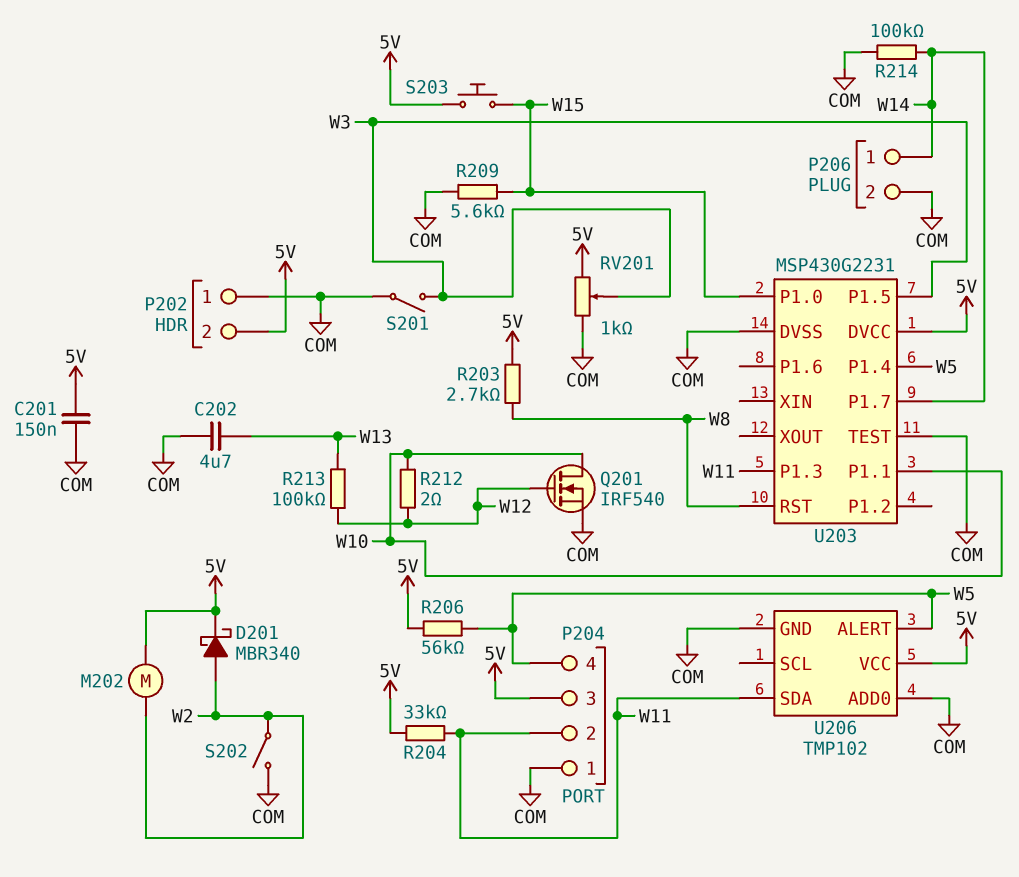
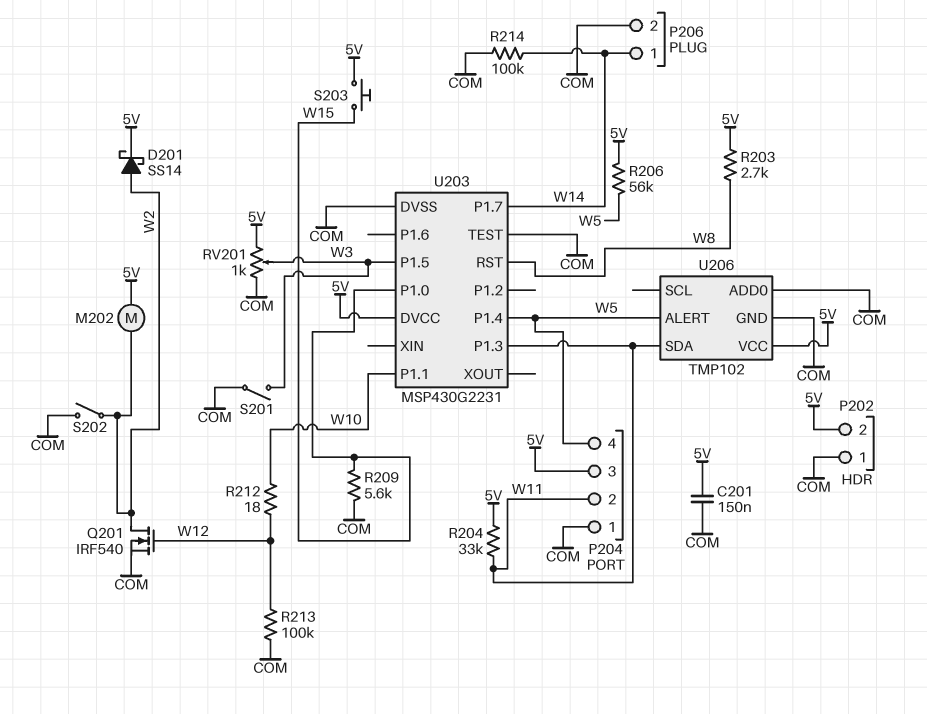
C202: 4.7uF (COM, W13) -> none
D201: schottky MBR340 (A W2, K 5V) -> schottky SS14 (A W2, K 5V)
Q201: NMOS IRF540 (G W12, D W10, S COM) -> NMOS IRF540 (G W12, D W2, S COM)
R212: 2 (W10, W12) -> 18 (W10, W12)
R213: 100k (W12, W13) -> 100k (COM, W12)

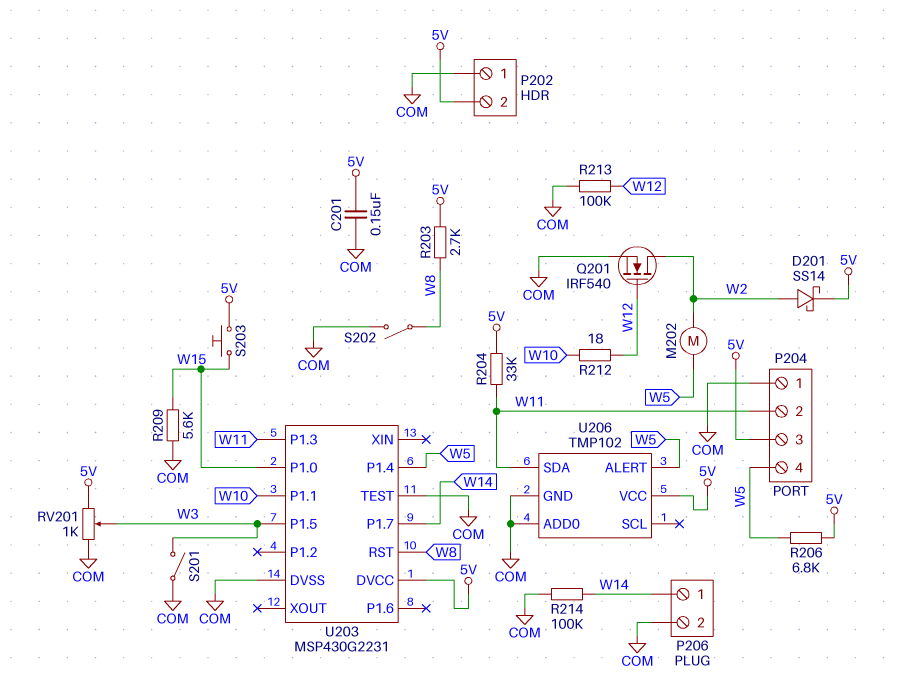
M202: motor (5V, W2) -> motor (W2, W5)
R206: 56k (5V, W5) -> 6.8k (5V, W5)
S202: switch (COM, W2) -> switch (COM, W8)

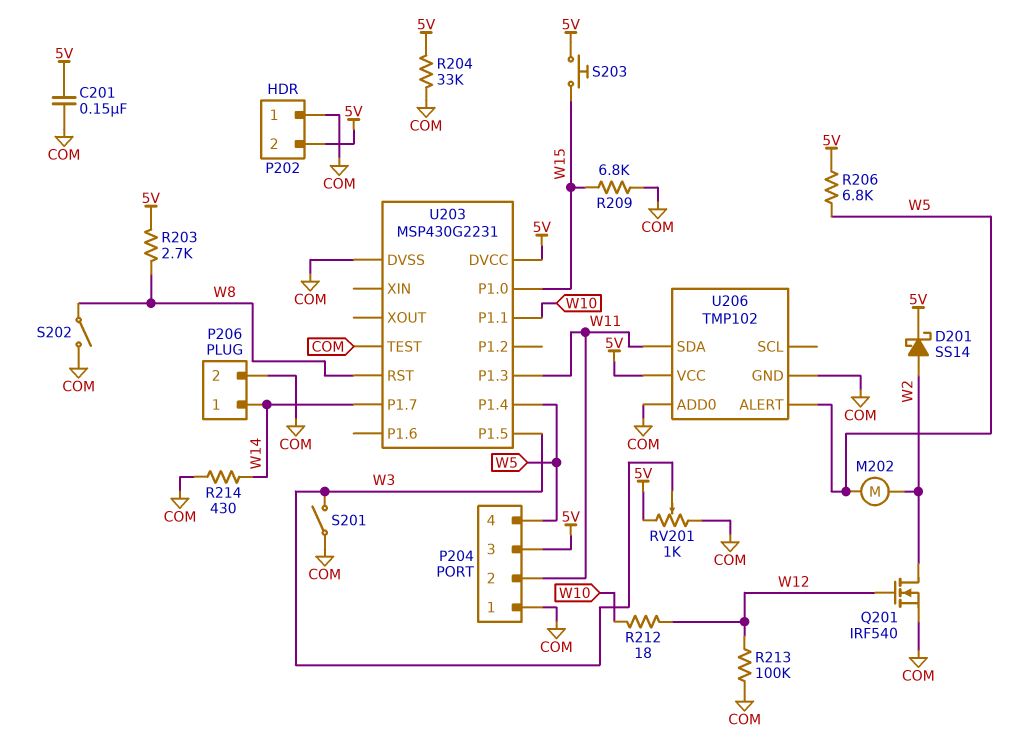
R204: 33k (5V, W11) -> 33k (5V, COM)
R209: 5.6k (COM, W15) -> 6.8k (COM, W15)
R214: 100k (COM, W14) -> 430 (COM, W14)

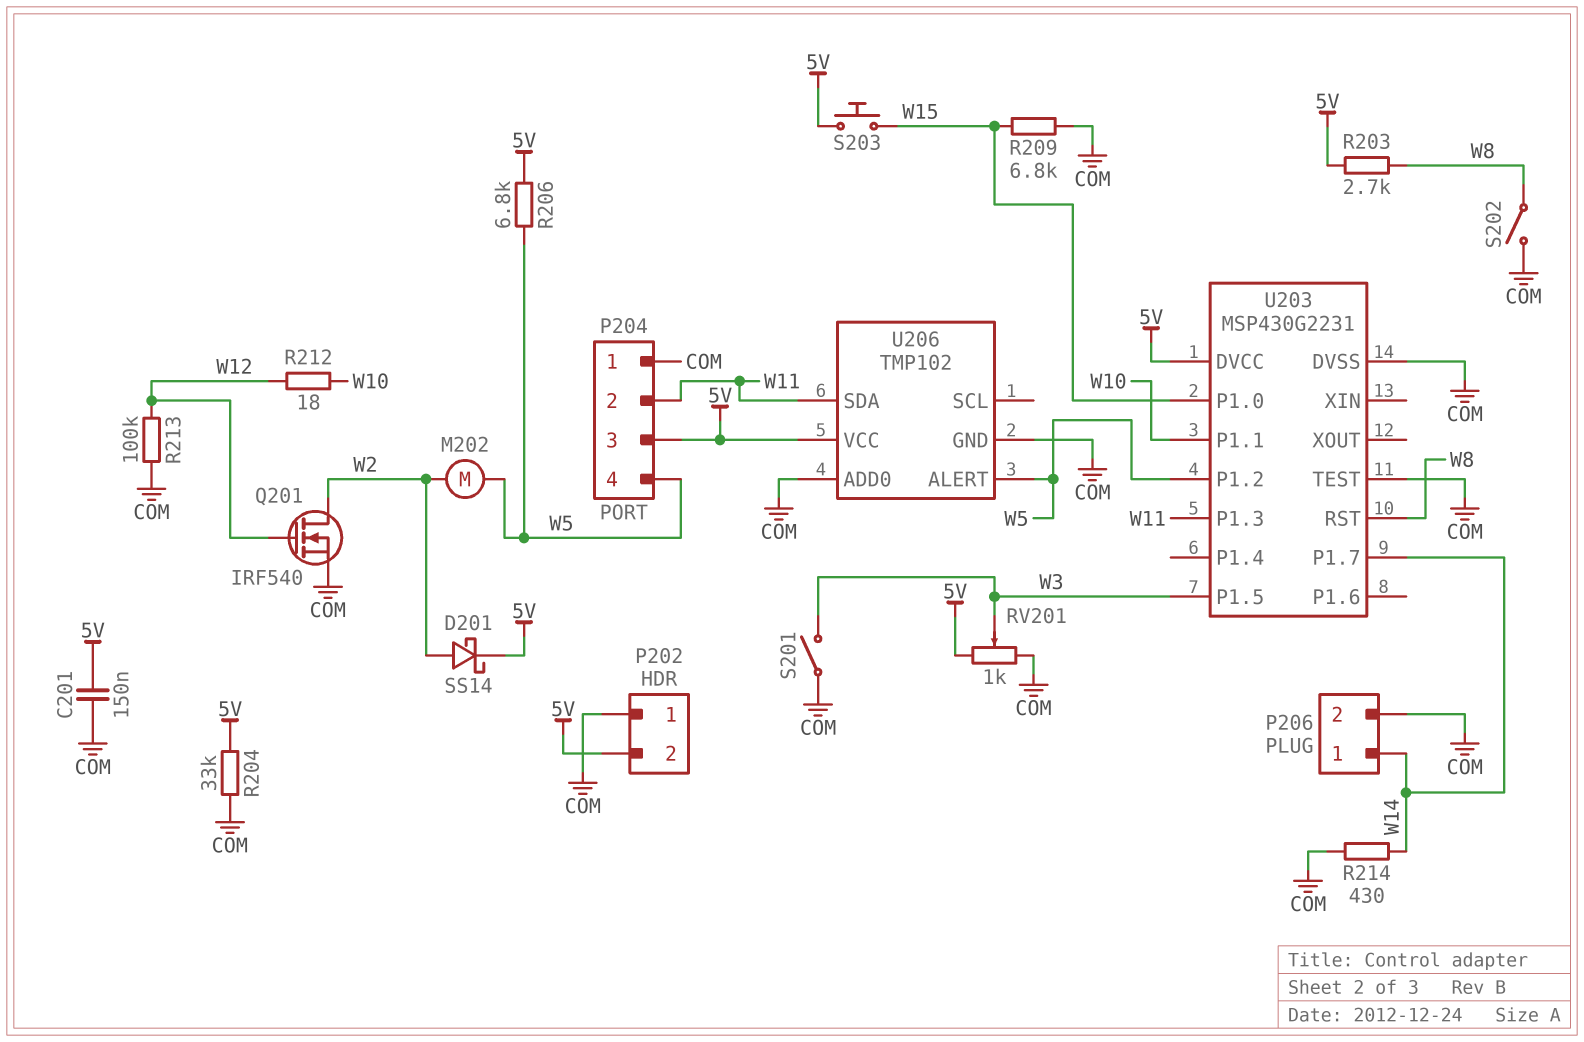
U203 pin P1.2: none -> W5
U203 pin P1.4: W5 -> none

